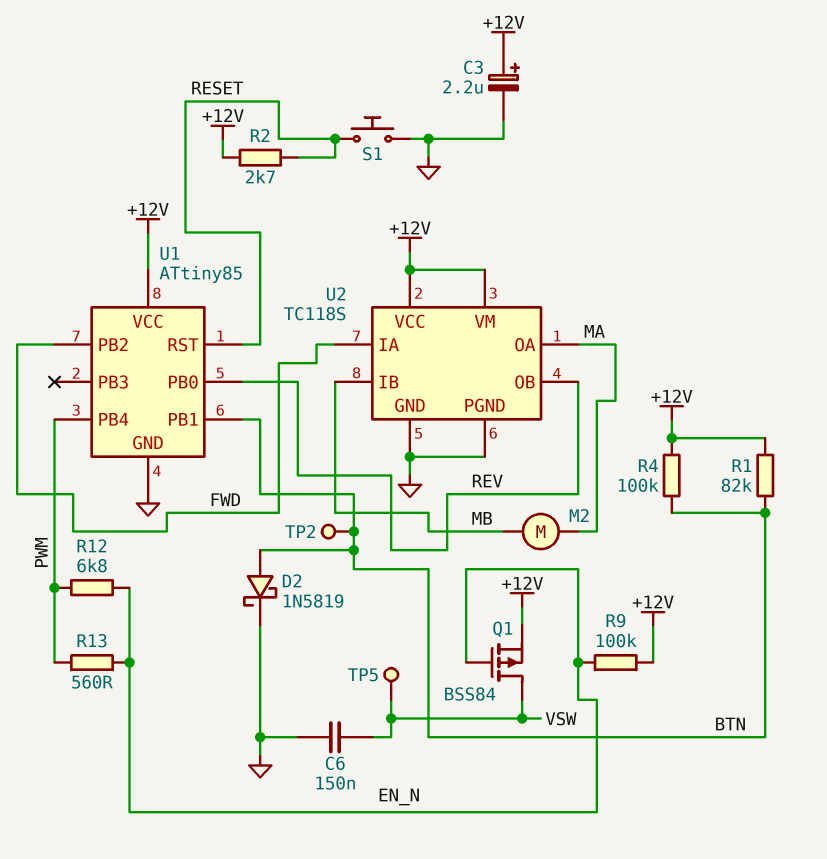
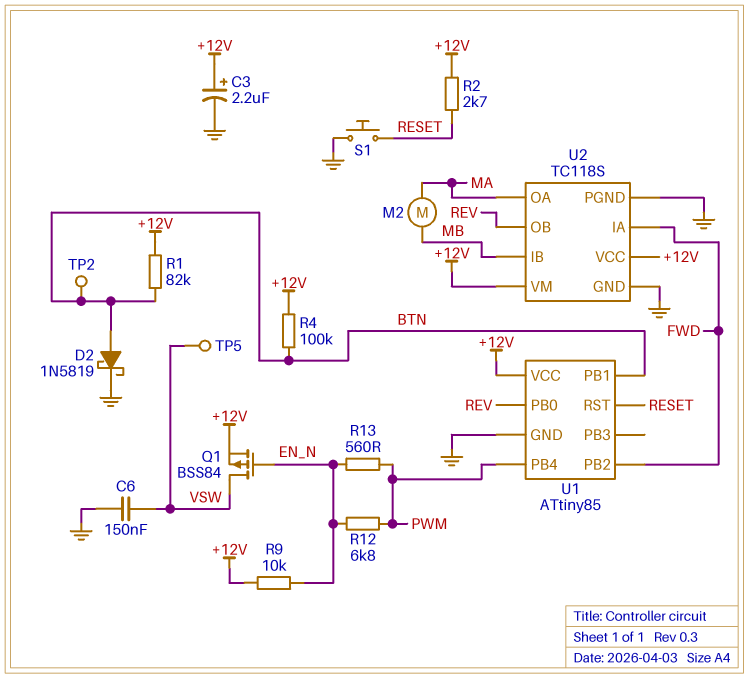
R9: 100k (+12V, EN_N) -> 10k (+12V, EN_N)

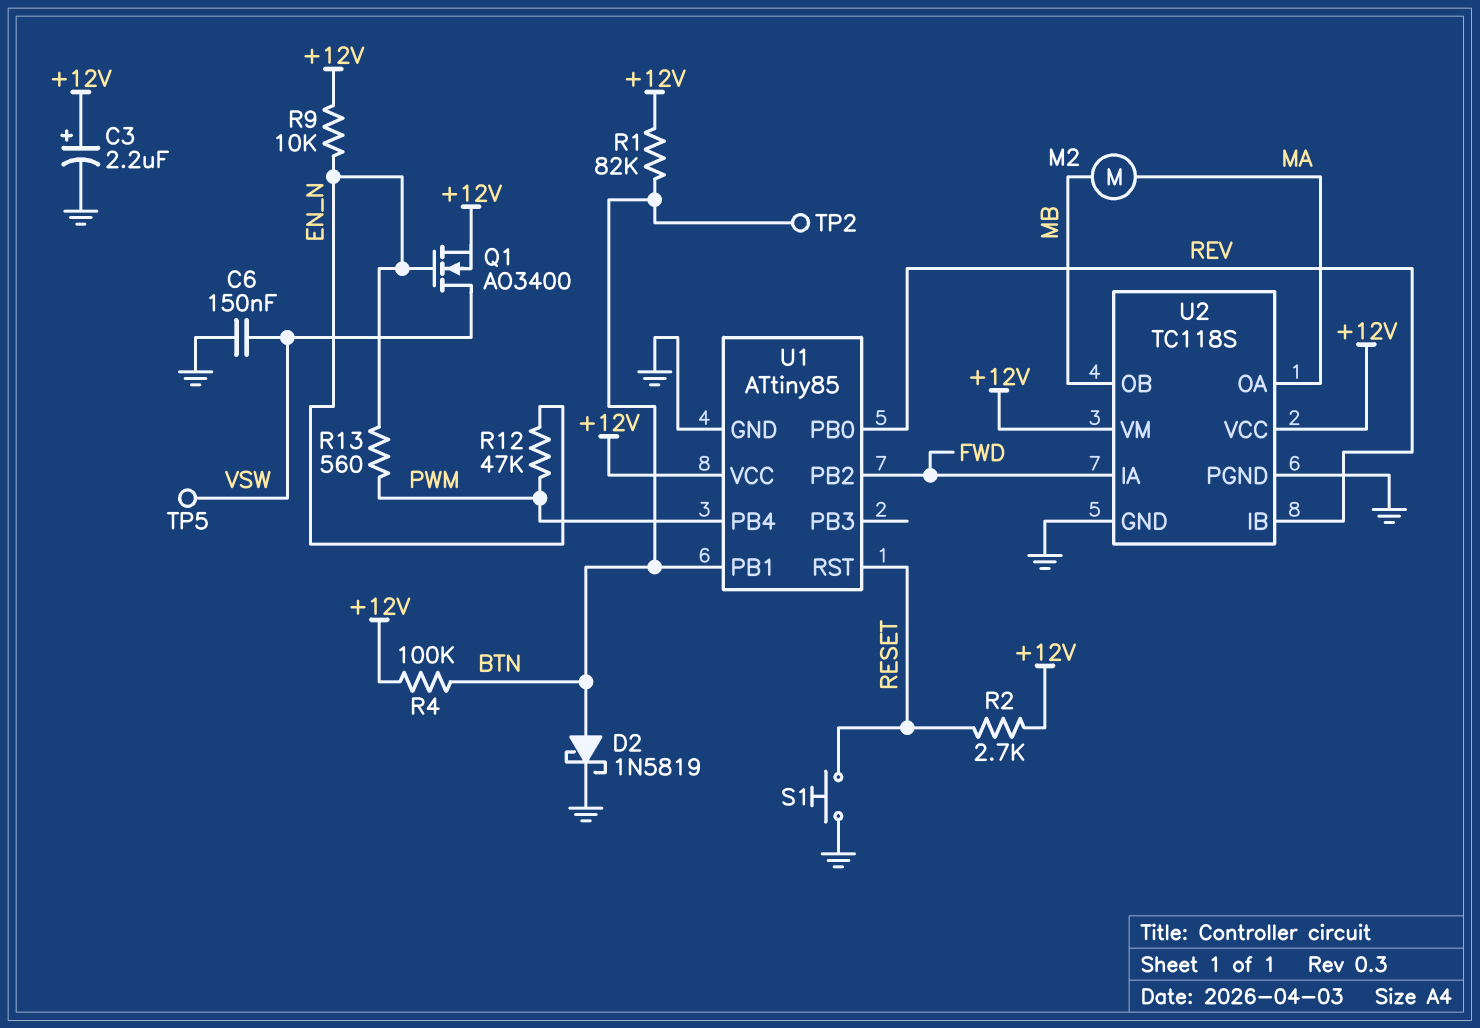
Q1: PMOS BSS84 (G EN_N, D VSW, S +12V) -> NMOS AO3400 (G EN_N, D VSW, S +12V)
R12: 6.8k (EN_N, PWM) -> 47k (EN_N, PWM)
U2 pin IB: MB -> REV
U2 pin OB: REV -> MB

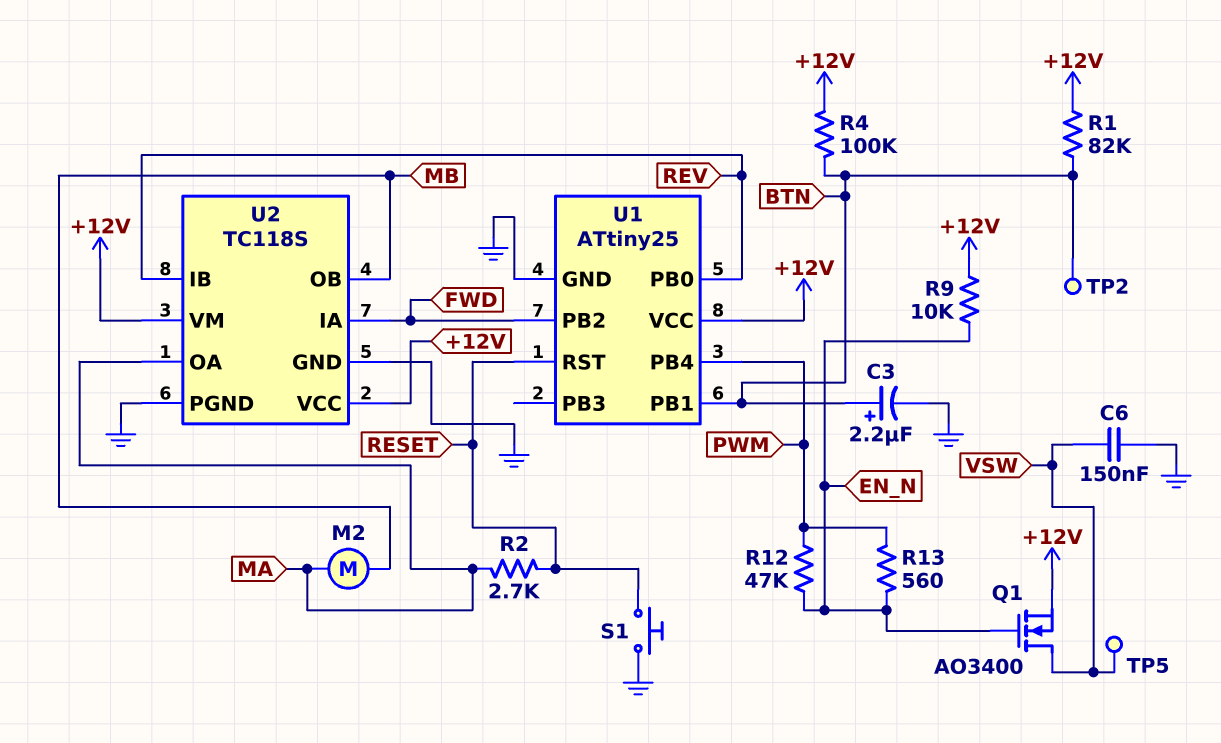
C3: 2.2uF (plus +12V, minus GND) -> 2.2uF (plus BTN, minus GND)
D2: schottky 1N5819 (A BTN, K GND) -> none
R2: 2.7k (+12V, RESET) -> 2.7k (MA, RESET)
U1: ATtiny85 -> ATtiny25

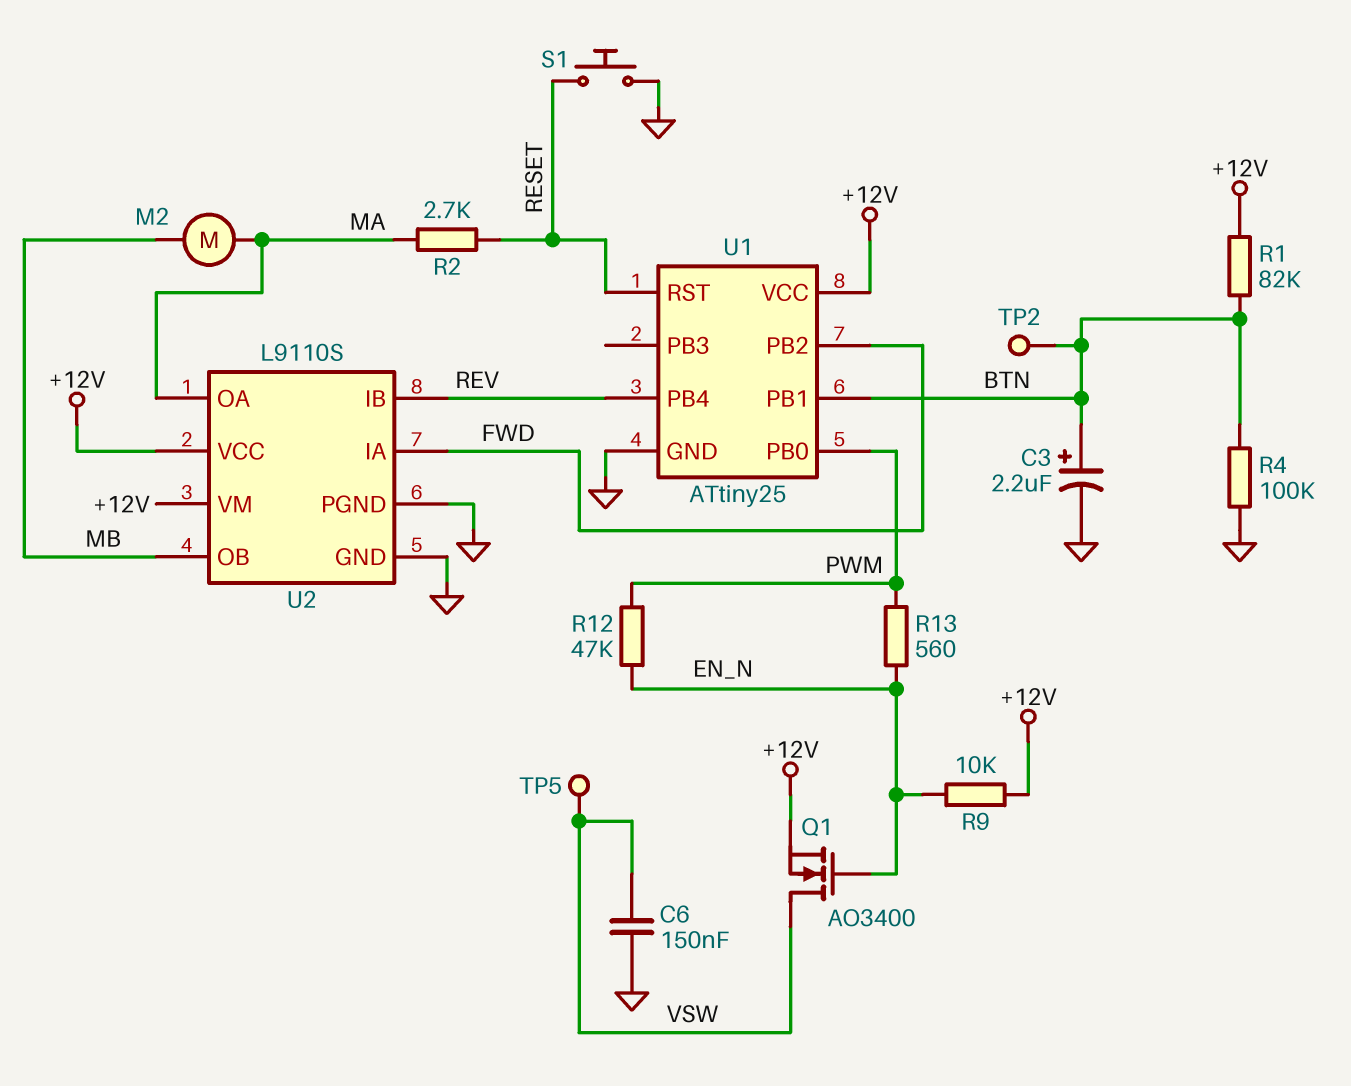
R4: 100k (+12V, BTN) -> 100k (BTN, GND)
U1 pin PB0: REV -> PWM
U1 pin PB4: PWM -> REV
U2: TC118S -> L9110S

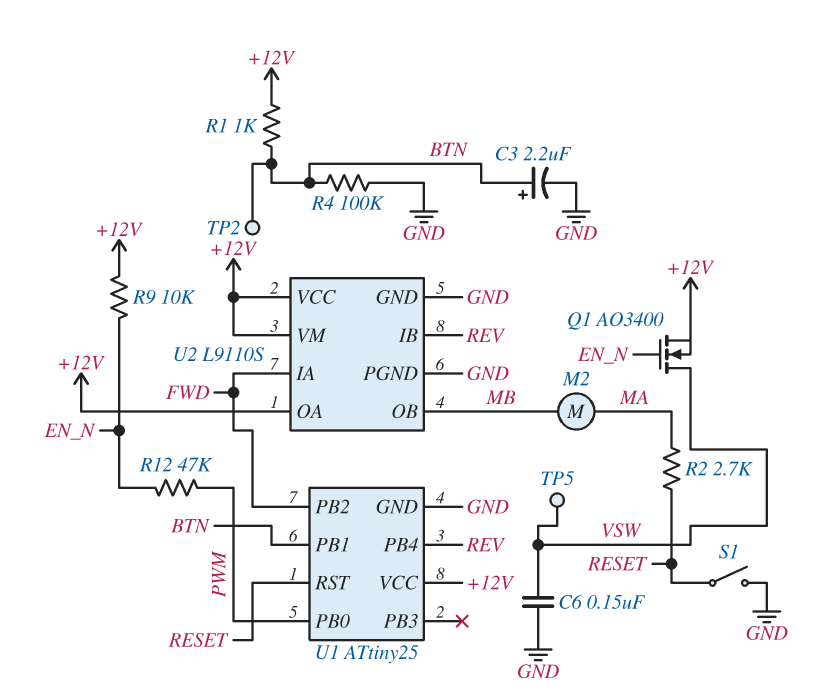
R1: 82k (+12V, BTN) -> 1k (+12V, BTN)
R13: 560 (EN_N, PWM) -> none
S1: button (GND, RESET) -> switch (GND, RESET)
U2 pin OA: MA -> +12V

